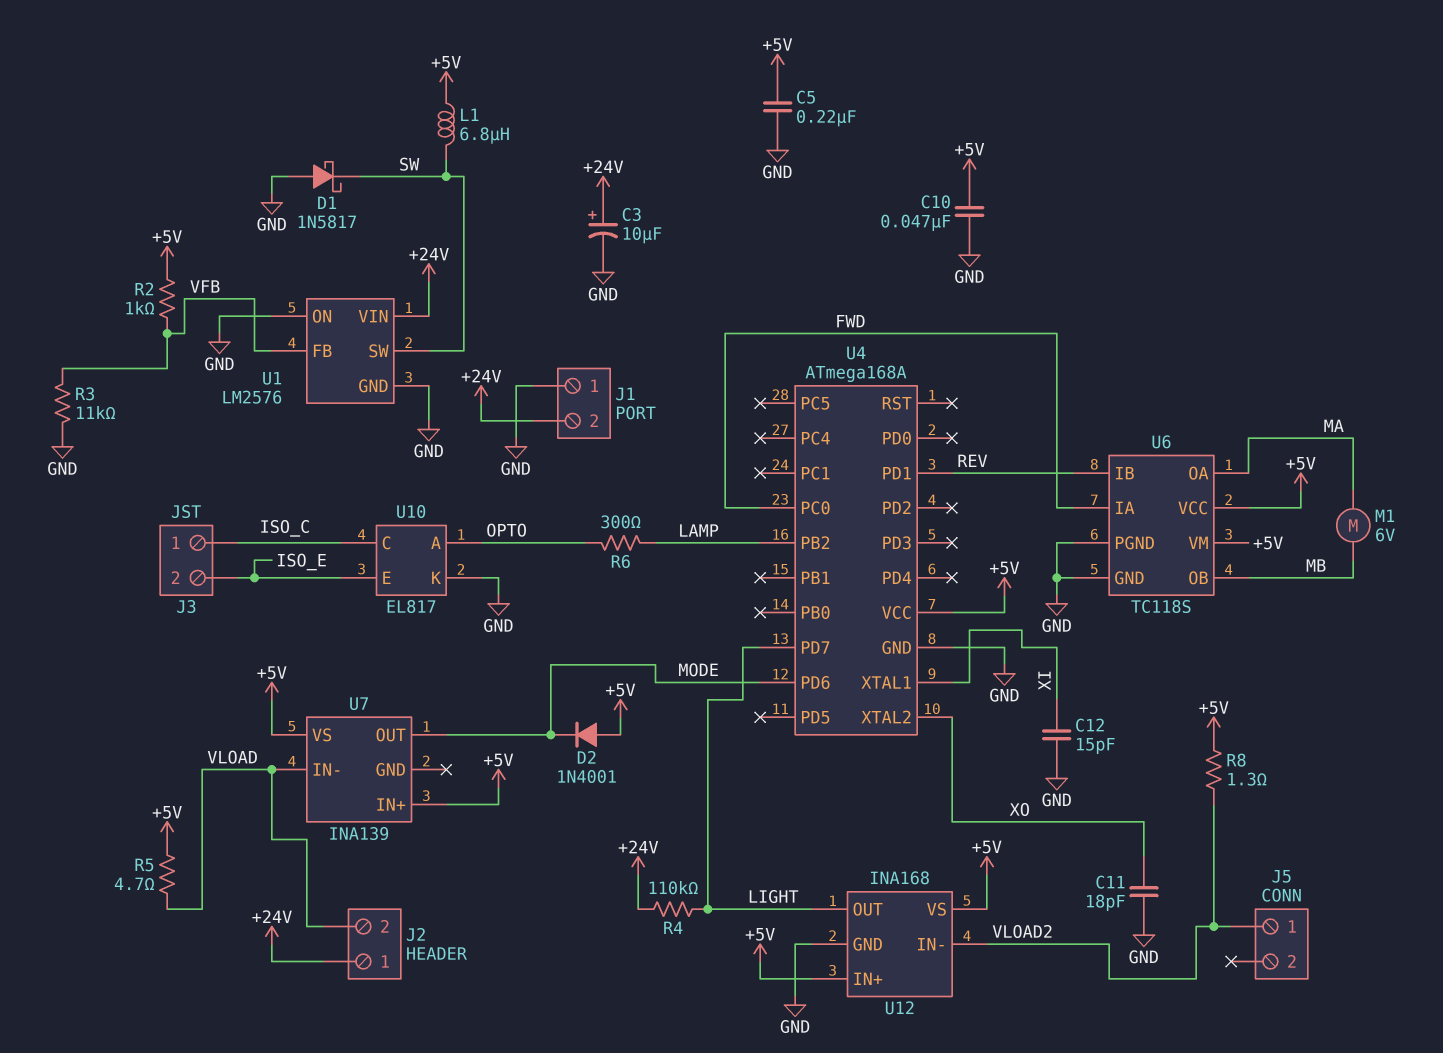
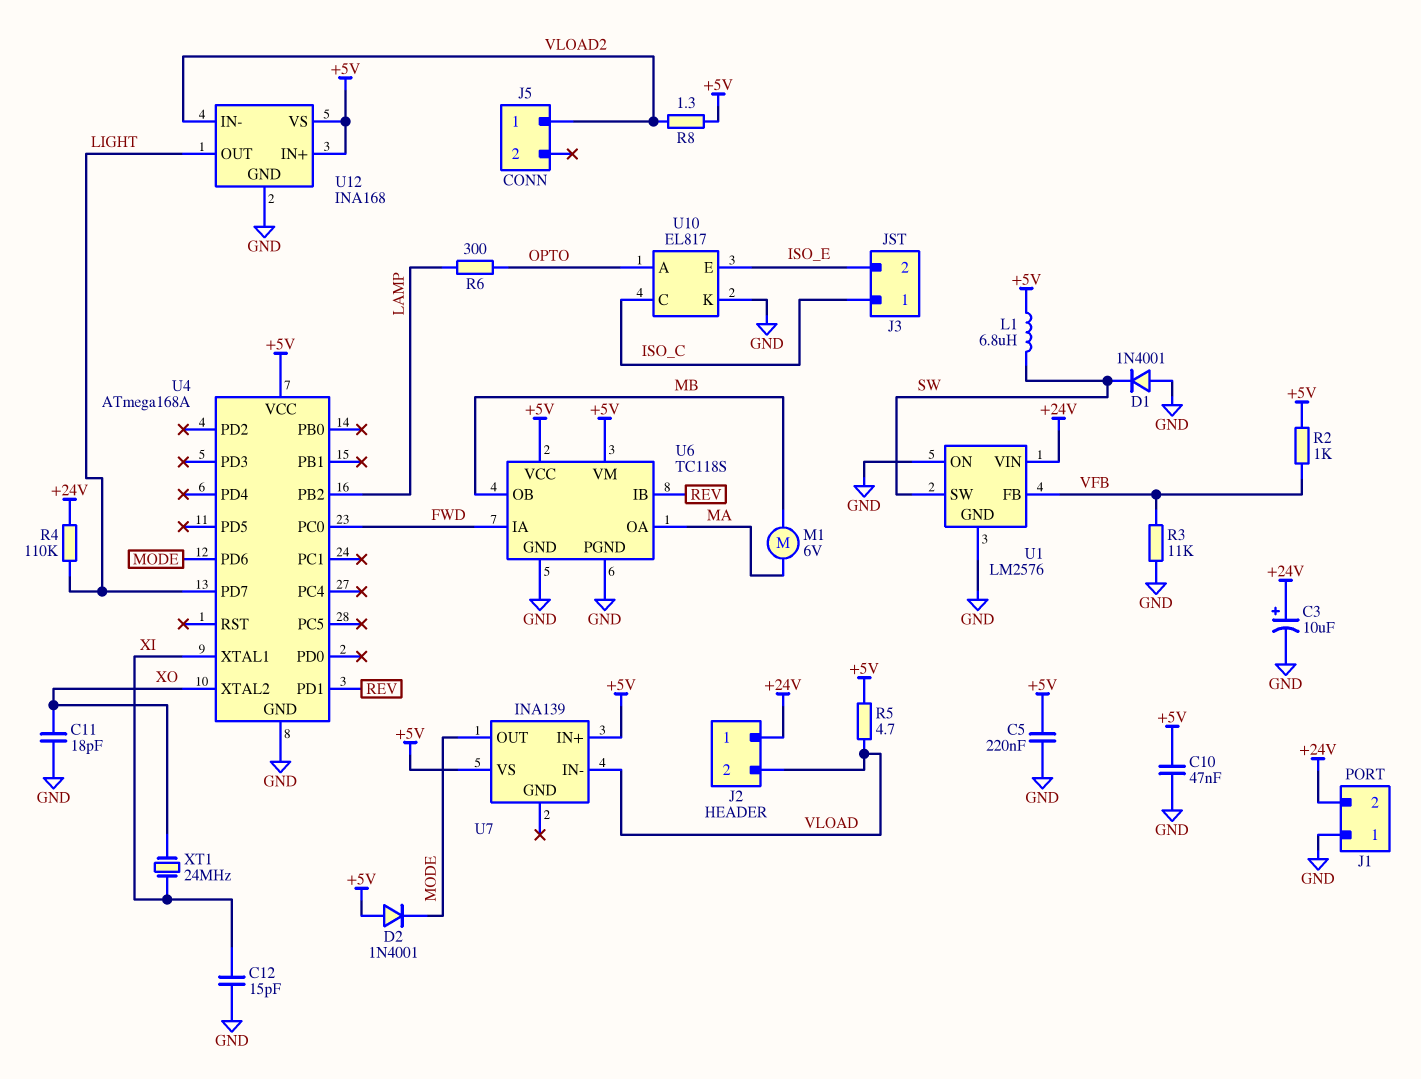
D1: schottky 1N5817 (A GND, K SW) -> diode 1N4001 (A GND, K SW)
XT1: none -> 24MHz (XI, XO)

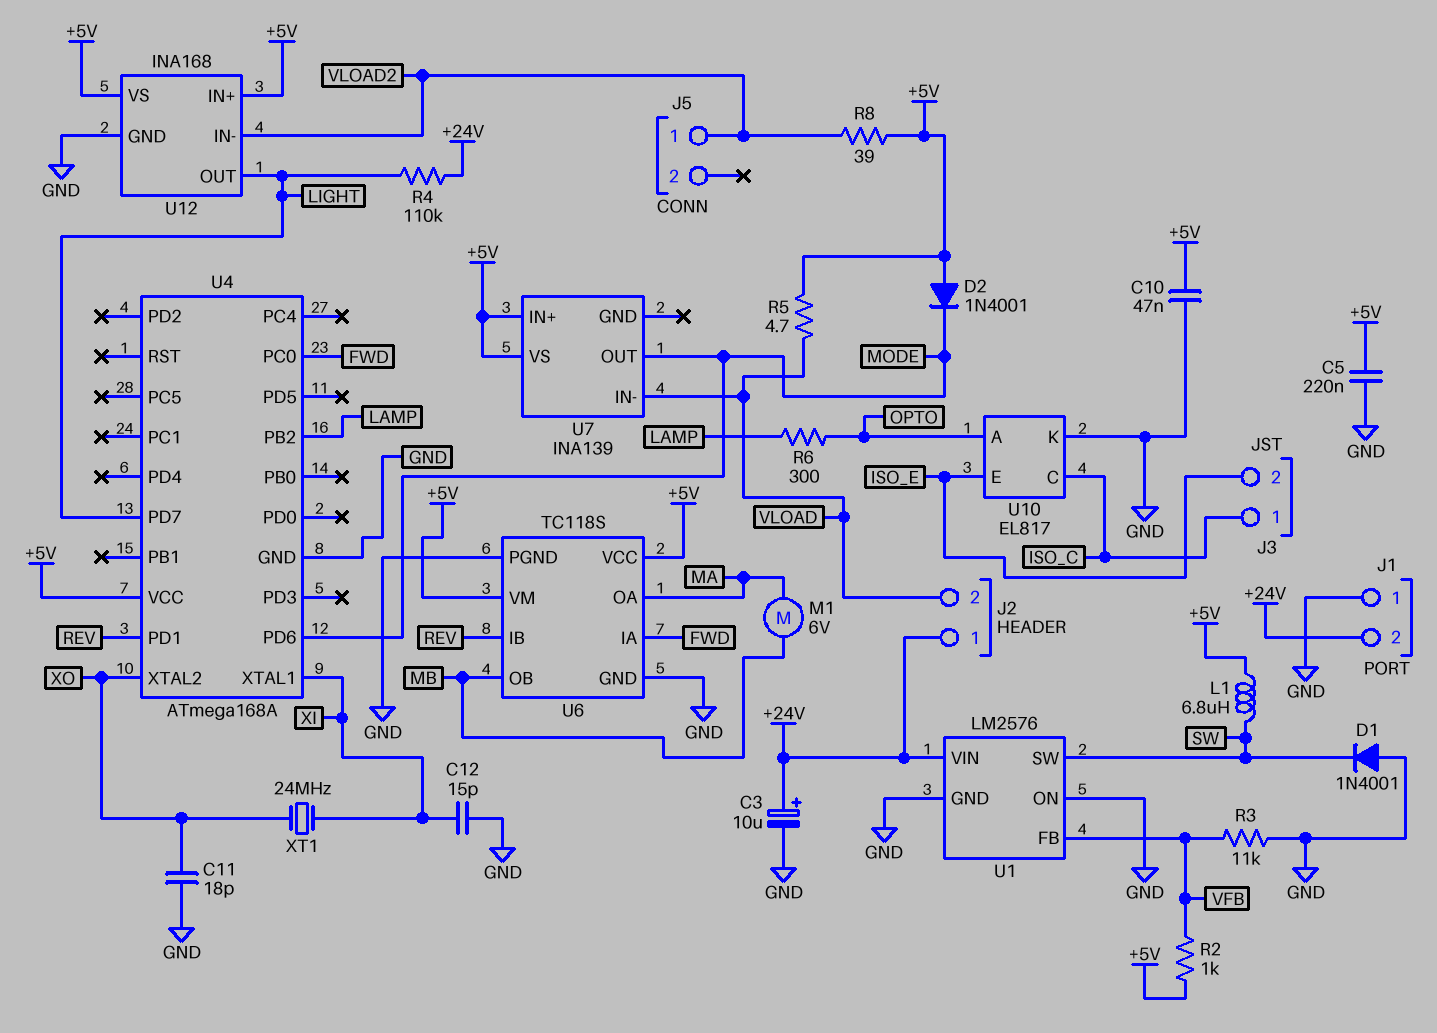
R8: 1.3 (+5V, VLOAD2) -> 39 (+5V, VLOAD2)

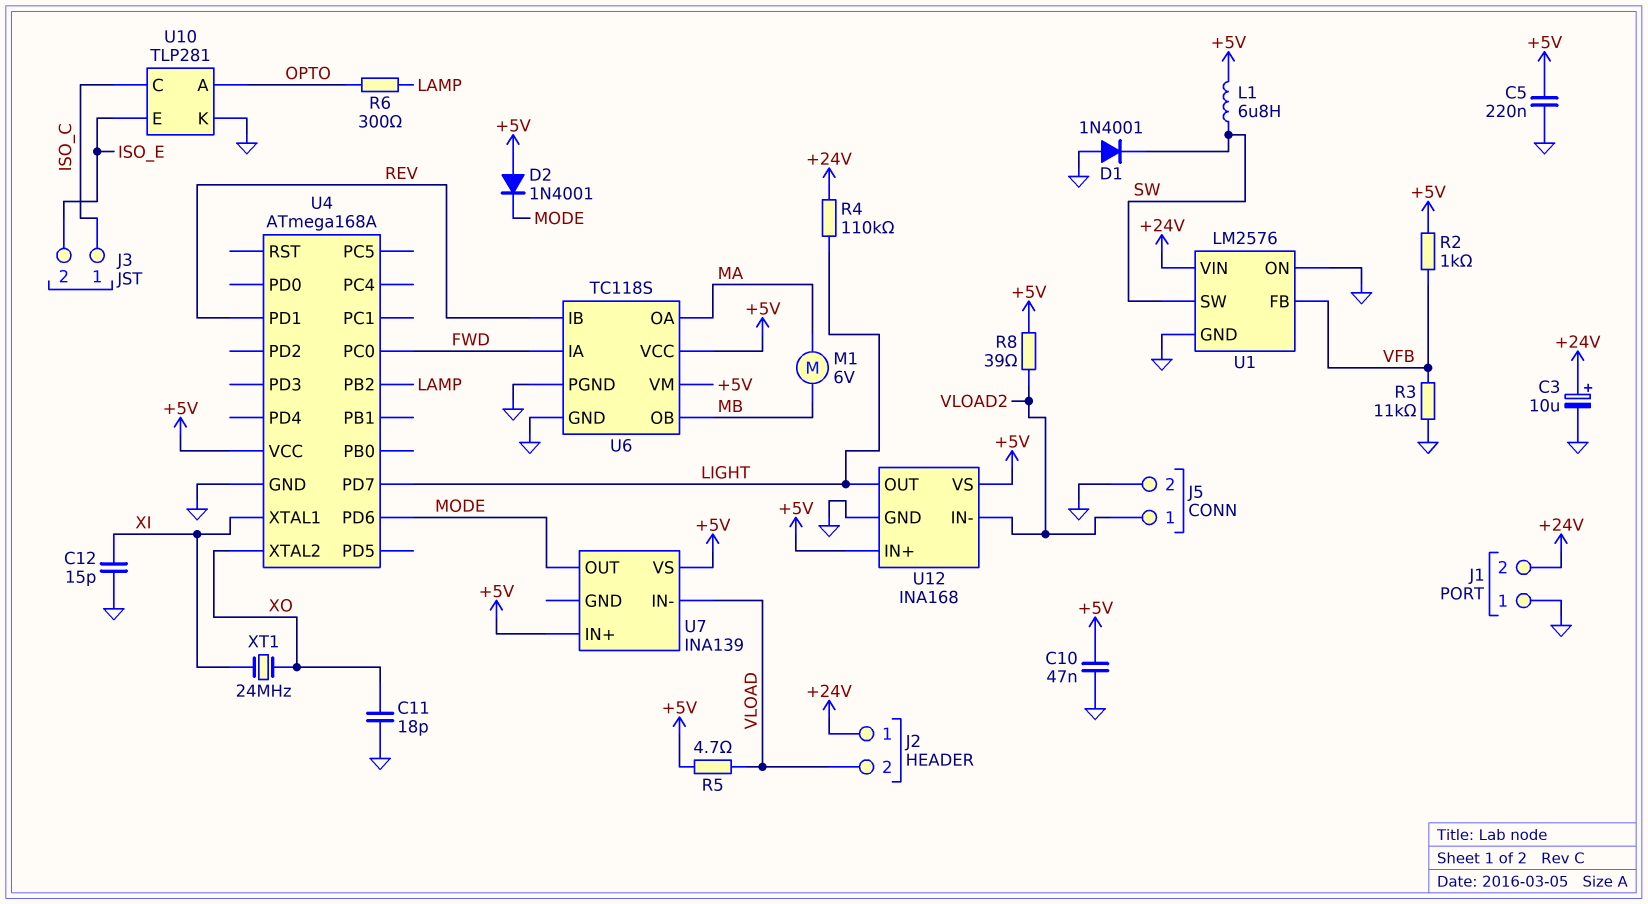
J5 pin 2: none -> GND
U10: EL817 -> TLP281

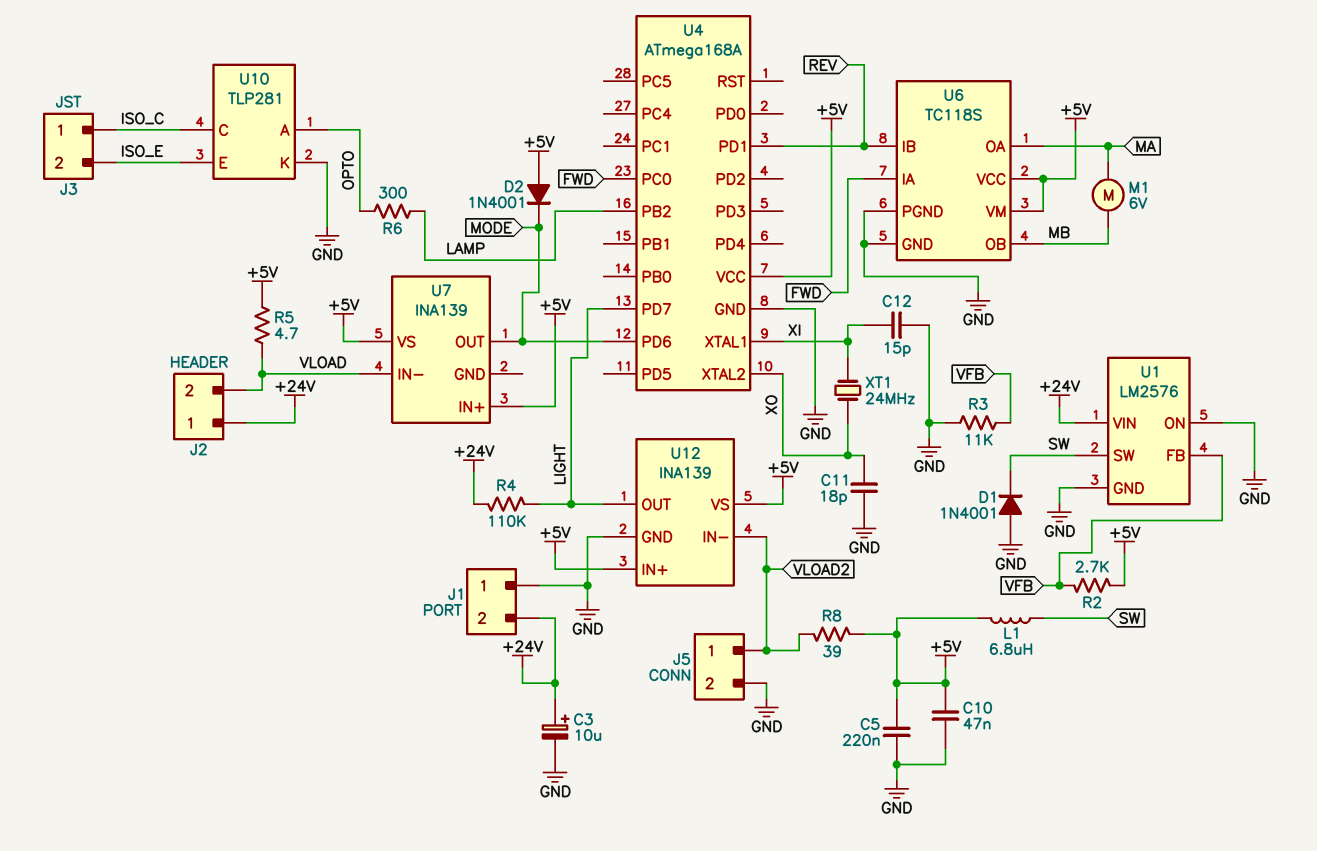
R2: 1k (+5V, VFB) -> 2.7k (+5V, VFB)
U12: INA168 -> INA139

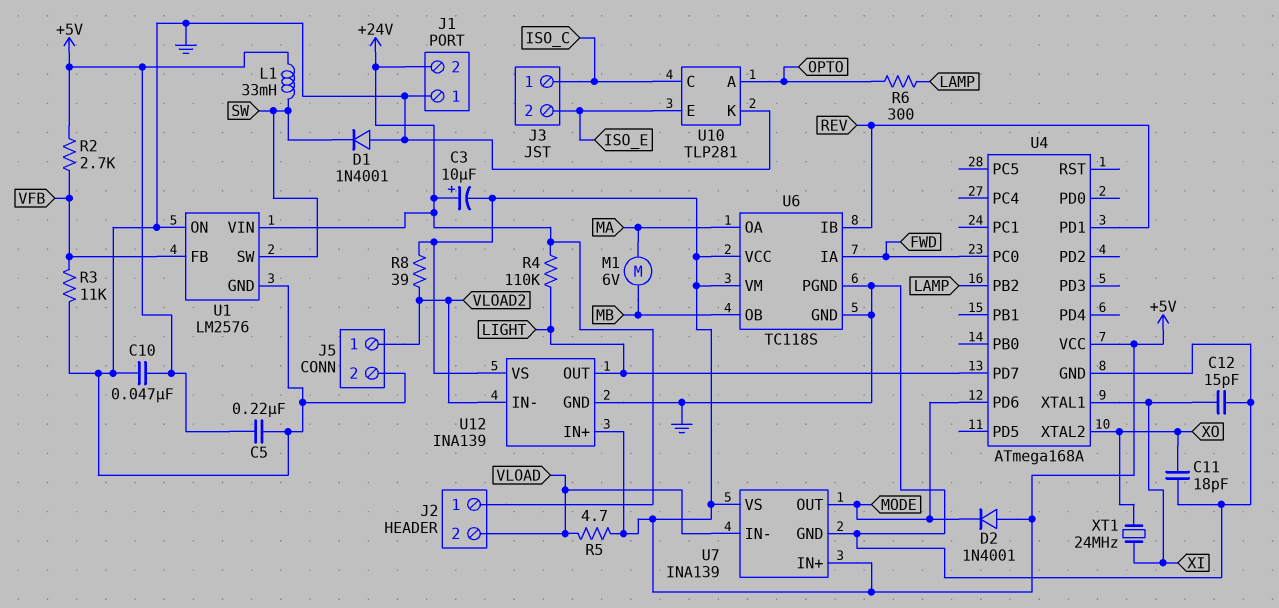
C3: 10uF (plus +24V, minus GND) -> 10uF (plus +24V, minus +5V)
L1: 6.8uH (+5V, SW) -> 33mH (+5V, SW)
U7 pin GND: none -> GND

